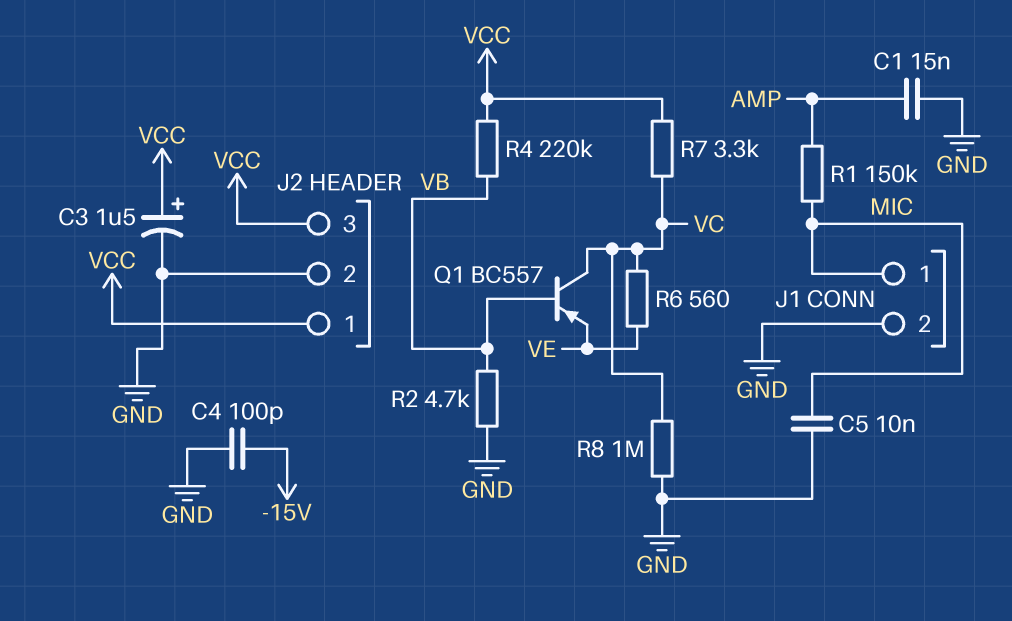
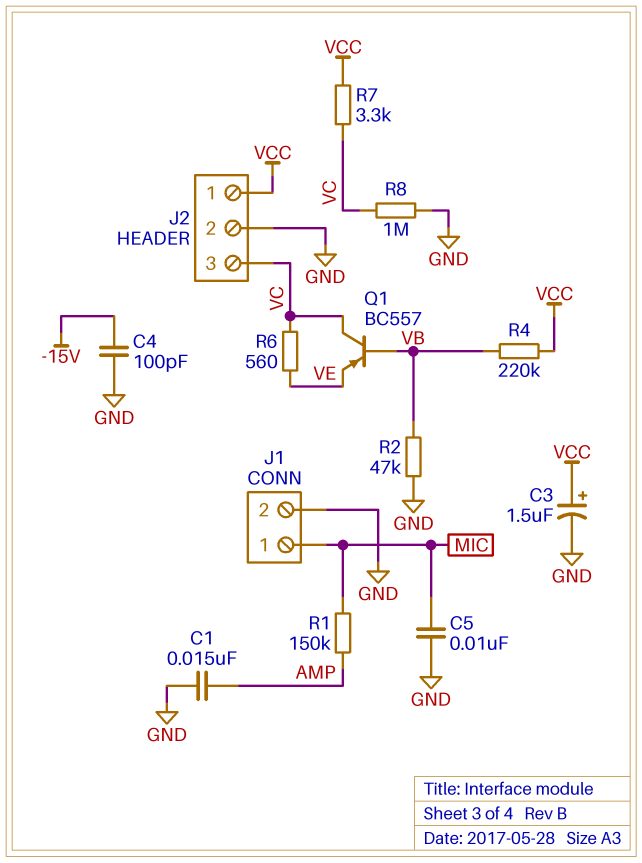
J2 pin 3: VCC -> VC
R2: 4.7k (GND, VB) -> 47k (GND, VB)

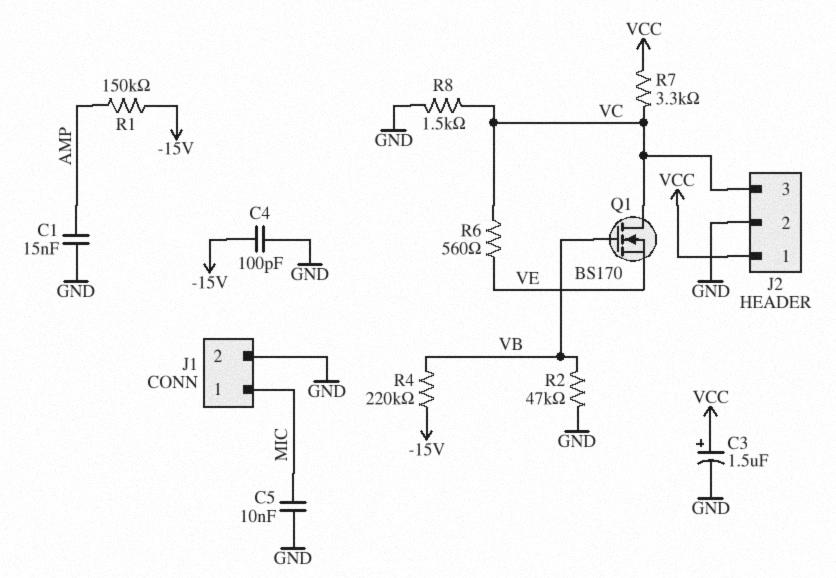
Q1: PNP BC557 (B VB, C VC, E VE) -> NMOS BS170 (G VB, D VC, S VE)
R1: 150k (AMP, MIC) -> 150k (-15V, AMP)
R4: 220k (VB, VCC) -> 220k (-15V, VB)
R8: 1M (GND, VC) -> 1.5k (GND, VC)

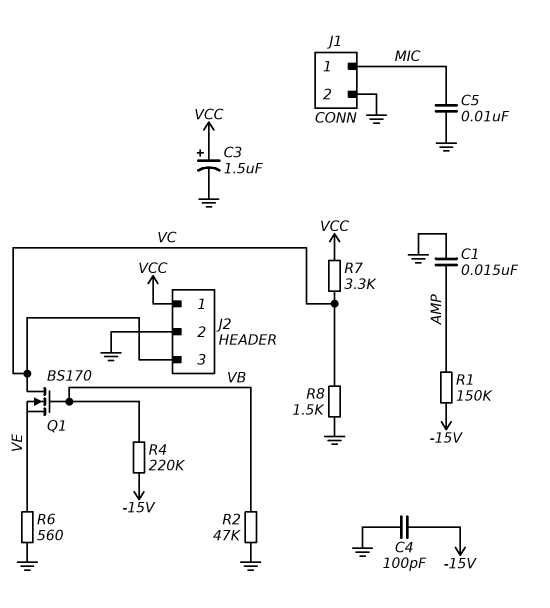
R6: 560 (VC, VE) -> 560 (GND, VE)

